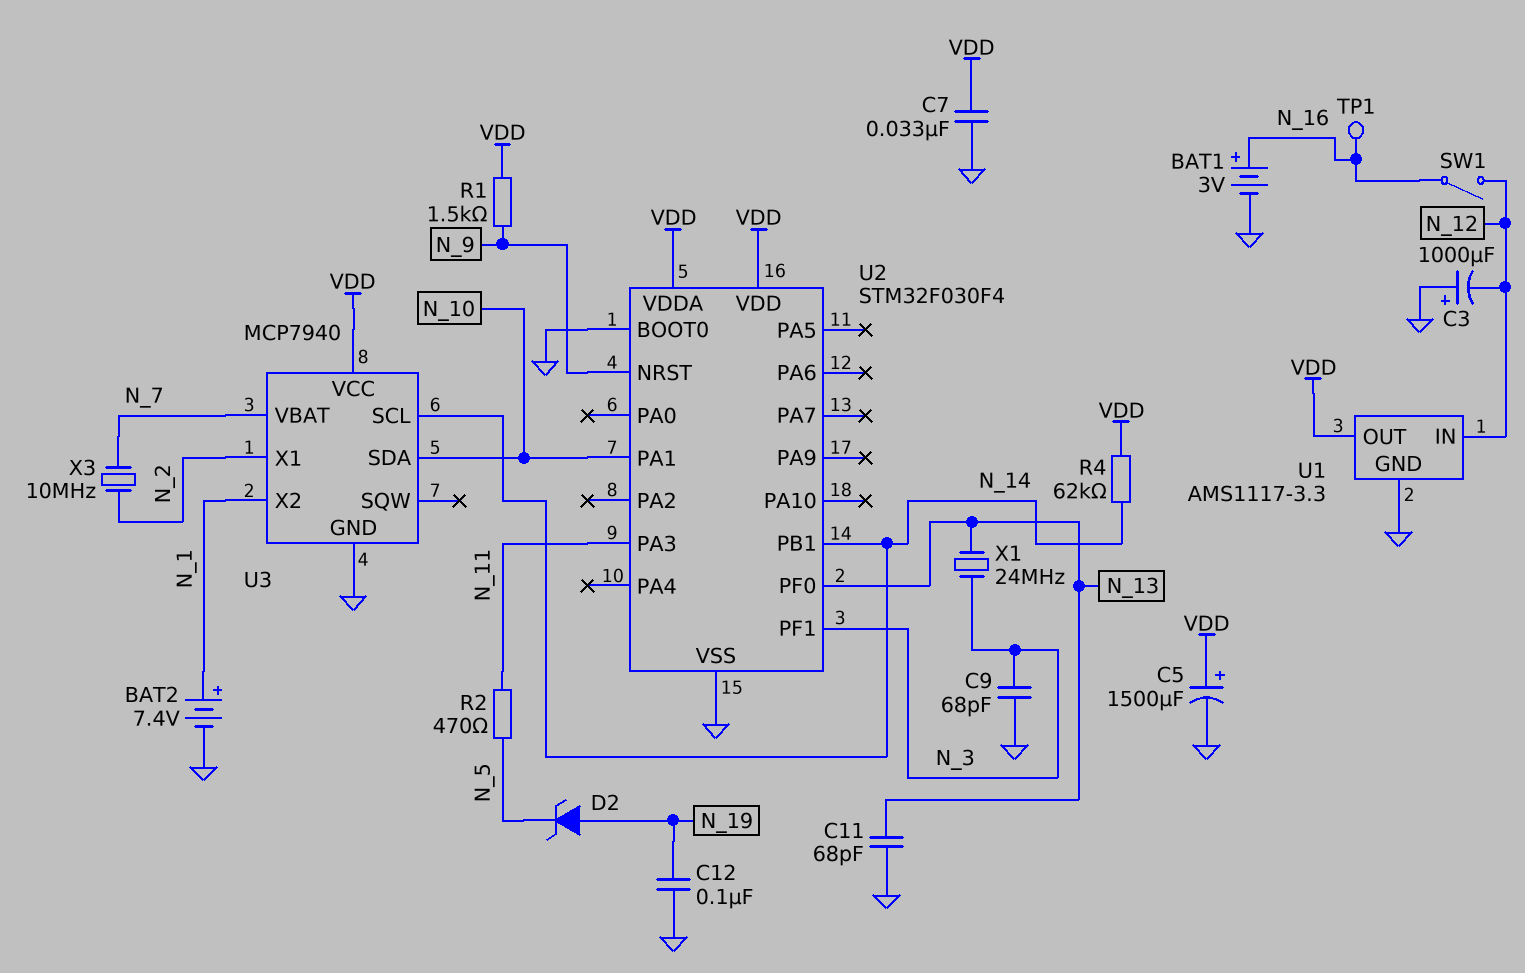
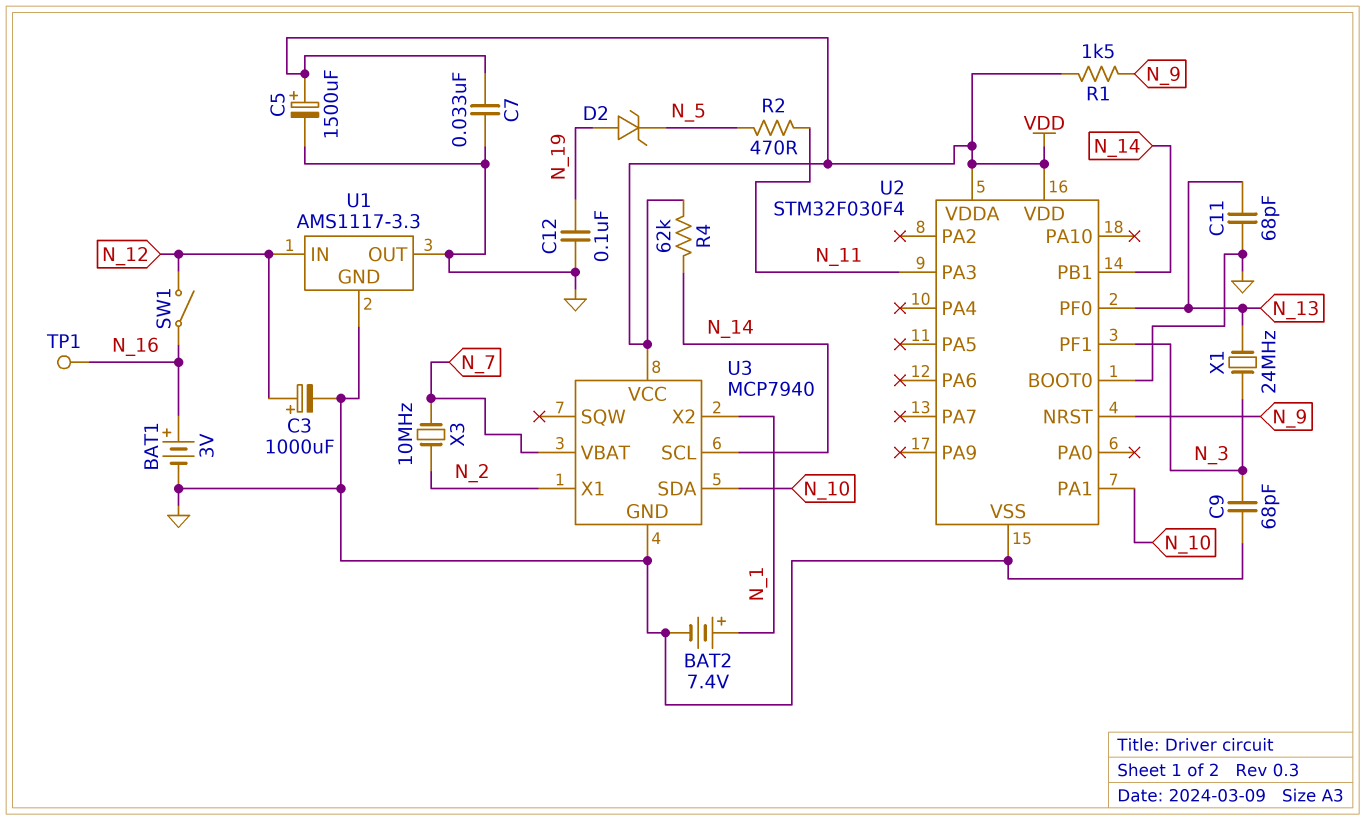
C3: 1000uF (plus GND, minus N_12) -> 1000uF (plus N_12, minus GND)
U1 pin OUT: VDD -> GND

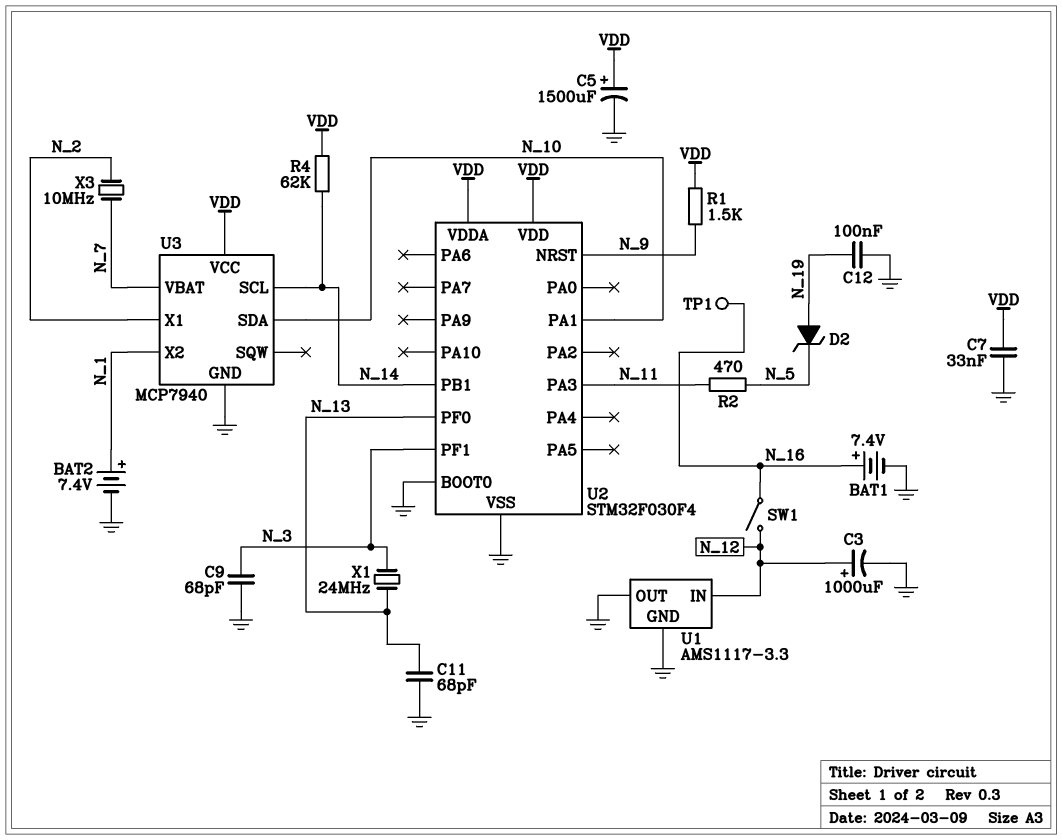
BAT1: 3V (plus N_16, minus GND) -> 7.4V (plus N_16, minus GND)

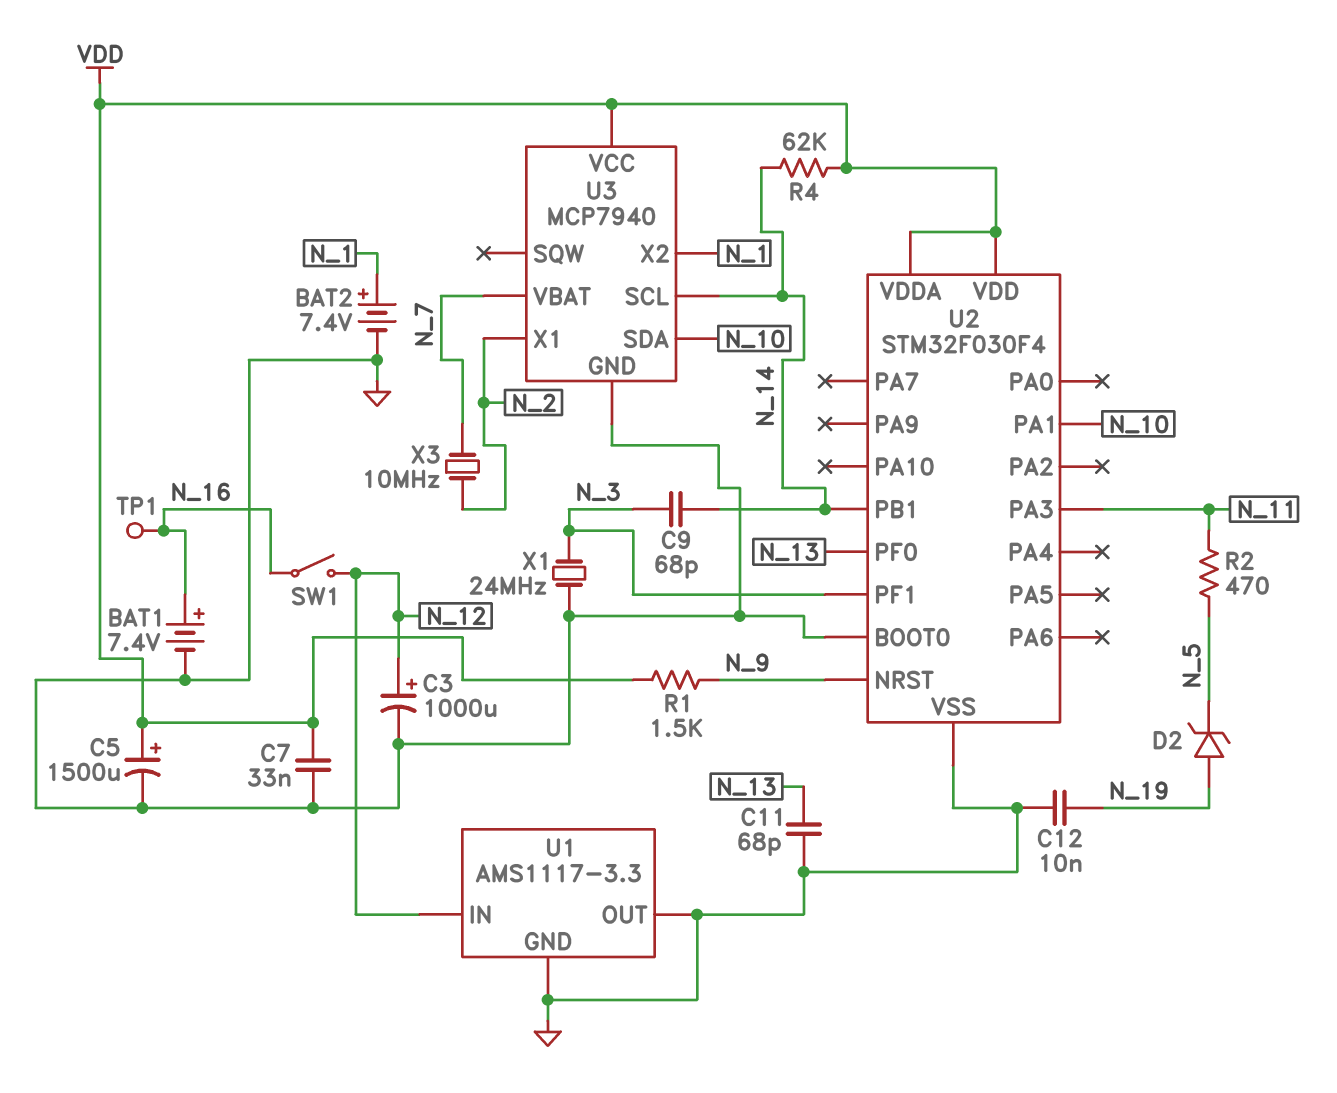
C9: 68pF (GND, N_3) -> 68pF (N_3, N_14)
C12: 100nF (GND, N_19) -> 10nF (GND, N_19)
X1: 24MHz (N_3, N_13) -> 24MHz (GND, N_3)

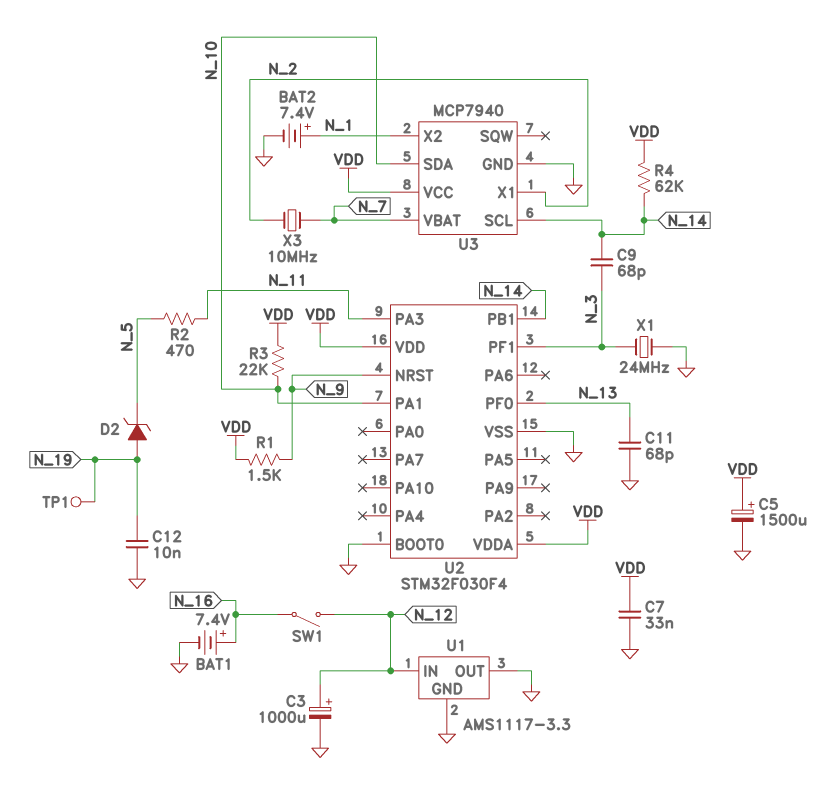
R3: none -> 22k (N_10, VDD)
TP1: test point (N_16) -> test point (N_19)

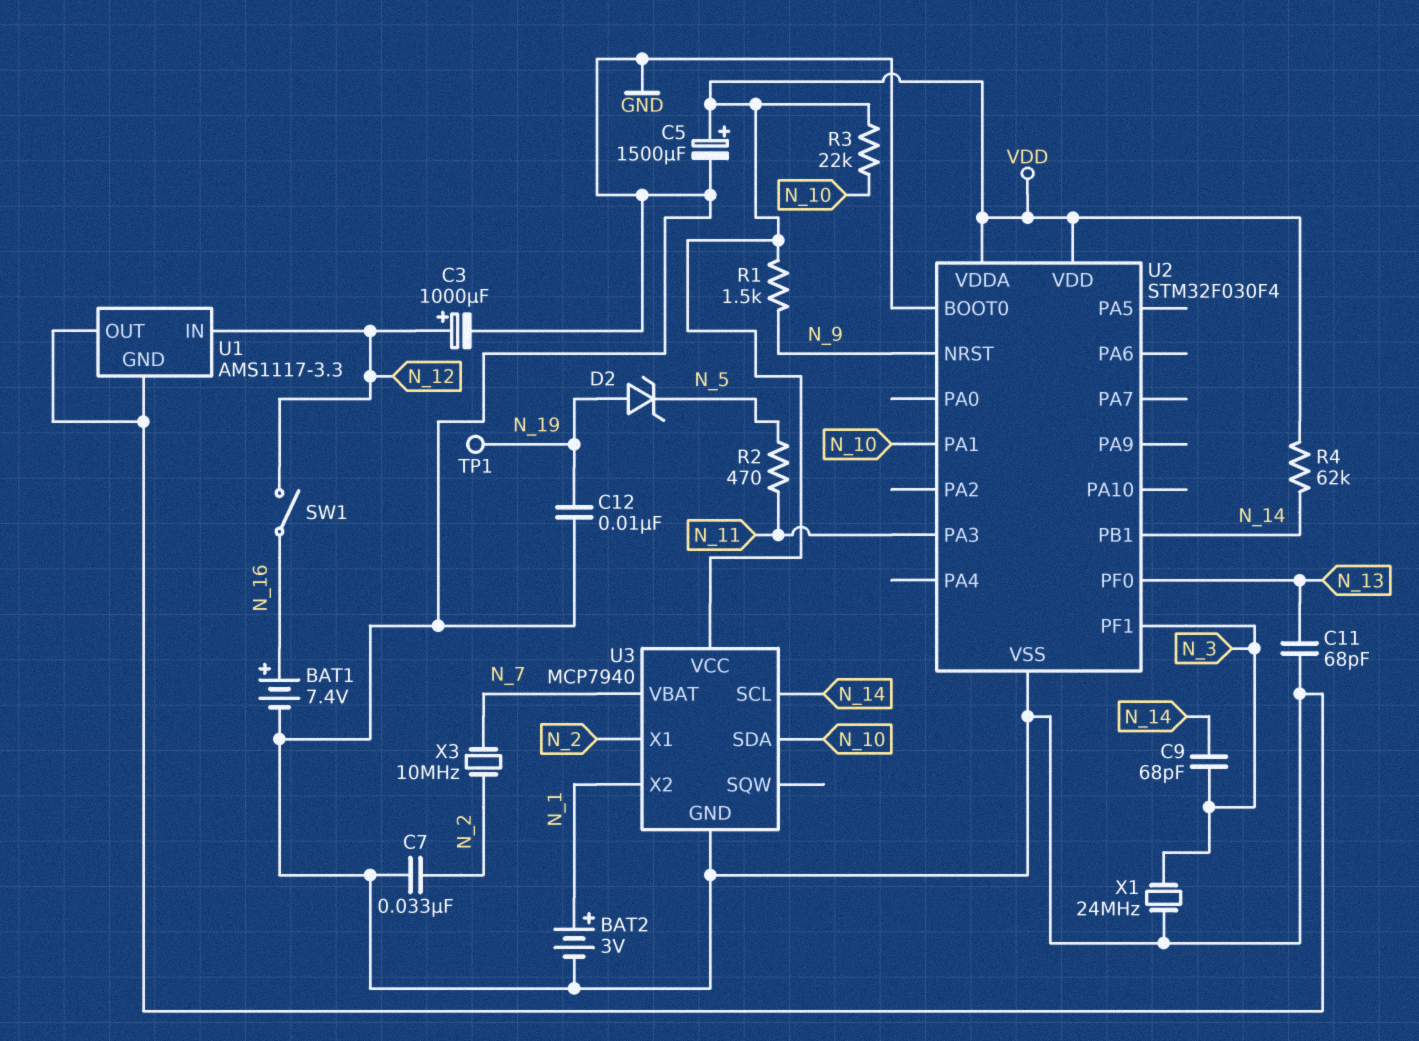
BAT2: 7.4V (plus N_1, minus GND) -> 3V (plus N_1, minus GND)
C7: 33nF (GND, VDD) -> 33nF (GND, N_2)

